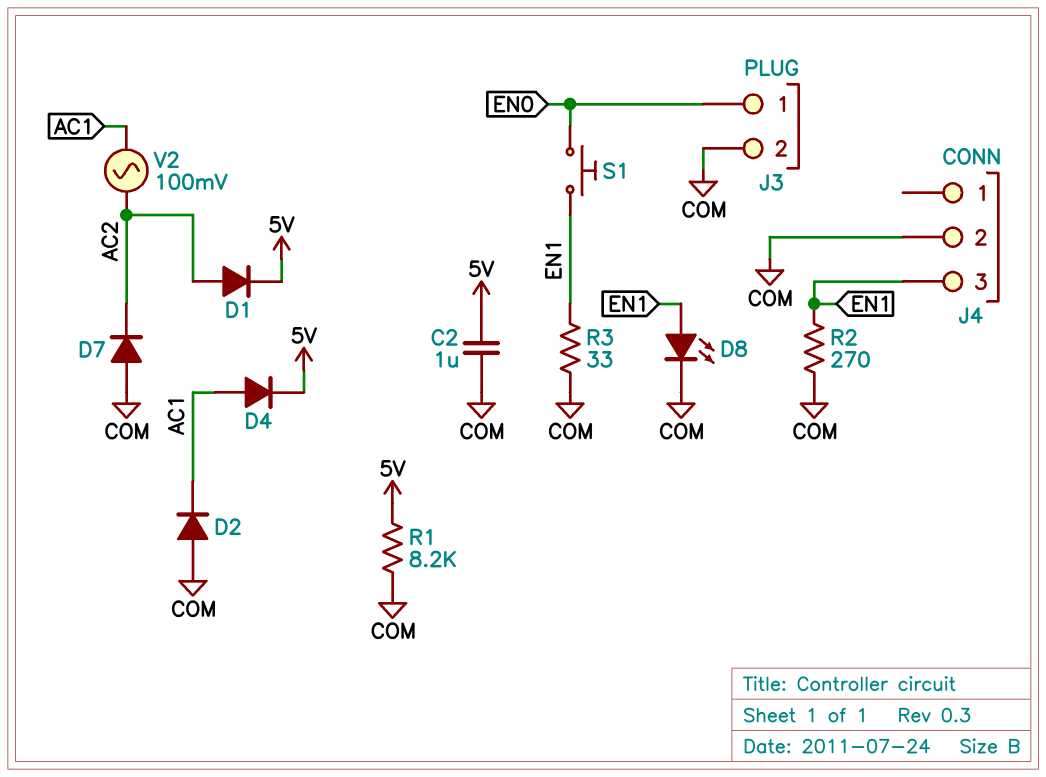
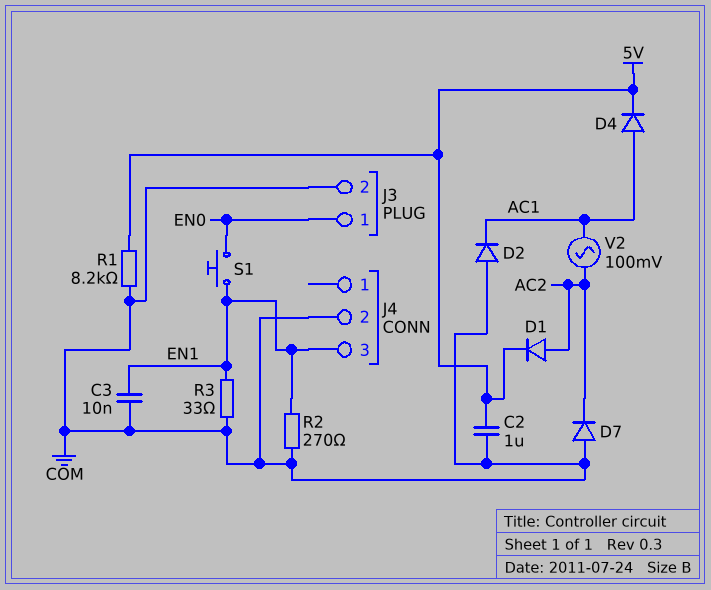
C3: none -> 10nF (COM, EN1)
D8: LED (A EN1, K COM) -> none

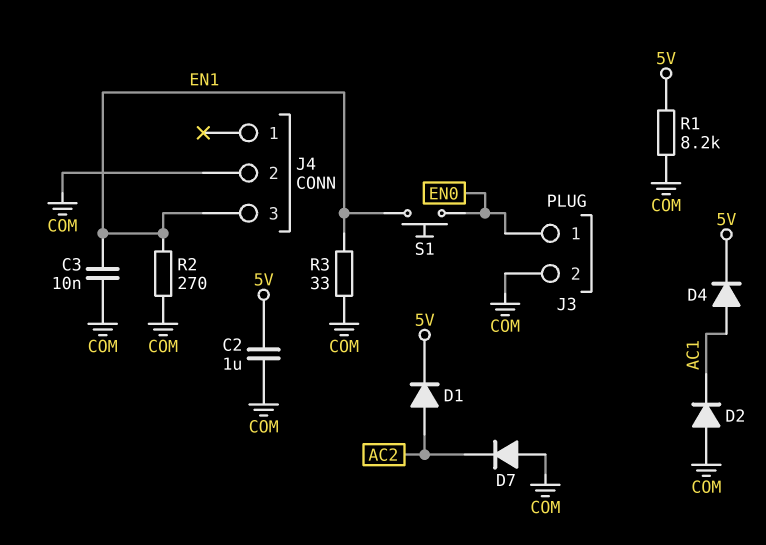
V2: AC 100mV (AC1, AC2) -> none

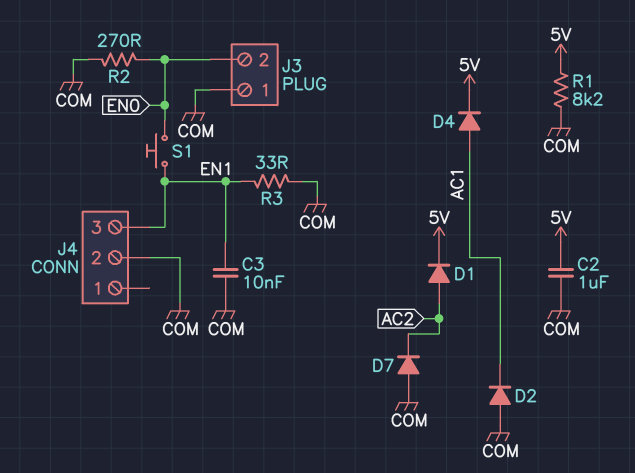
J3 pin 1: EN0 -> COM
J3 pin 2: COM -> EN0
R2: 270 (COM, EN1) -> 270 (COM, EN0)

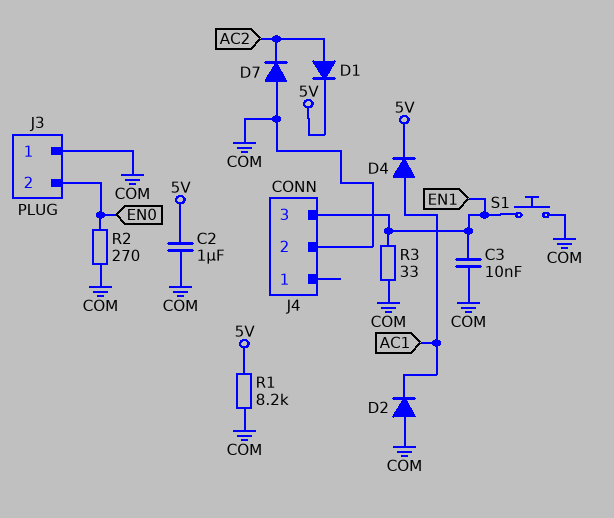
S1: button (EN0, EN1) -> button (COM, EN1)

